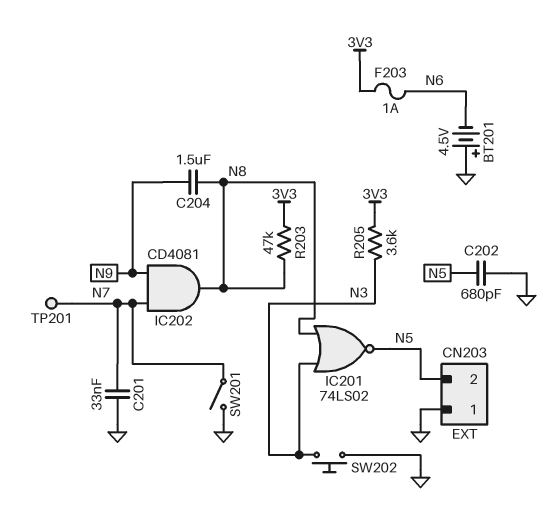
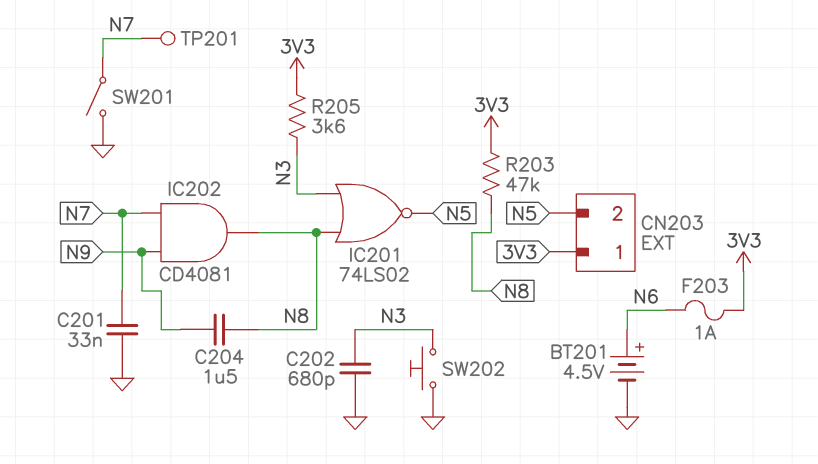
BT201: 4.5V (plus GND, minus N6) -> 4.5V (plus N6, minus GND)
C202: 680pF (GND, N5) -> 680pF (GND, N3)
CN203 pin 1: GND -> 3V3

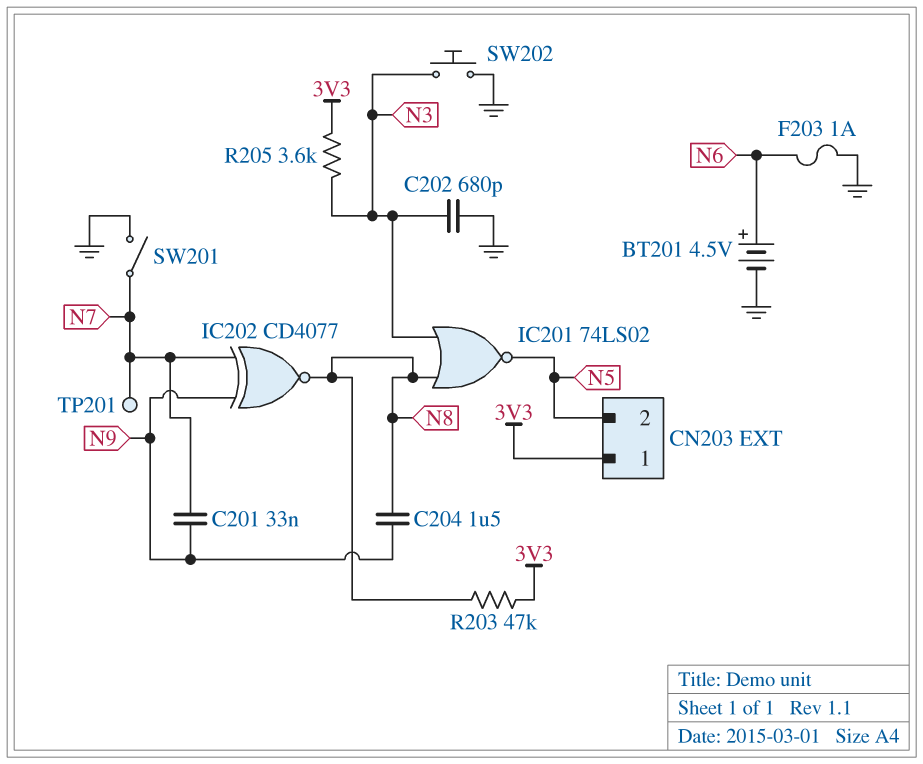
C201: 33nF (GND, N7) -> 33nF (N7, N9)
F203: 1A (3V3, N6) -> 1A (GND, N6)
IC202: AND CD4081 (in N7, in N9, out N8) -> XNOR CD4077 (in N7, in N9, out N8)

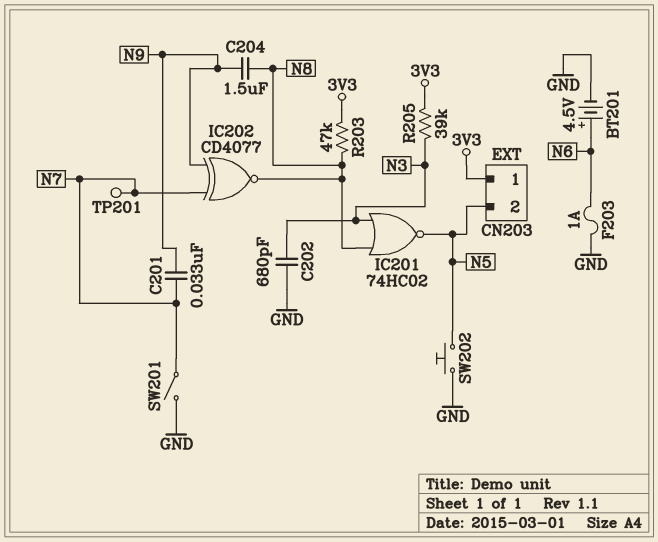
IC201: NOR 74LS02 (in N3, in N8, out N5) -> NOR 74HC02 (in N3, in N8, out N5)
R205: 3.6k (3V3, N3) -> 39k (3V3, N3)
SW202: button (GND, N3) -> button (GND, N5)

